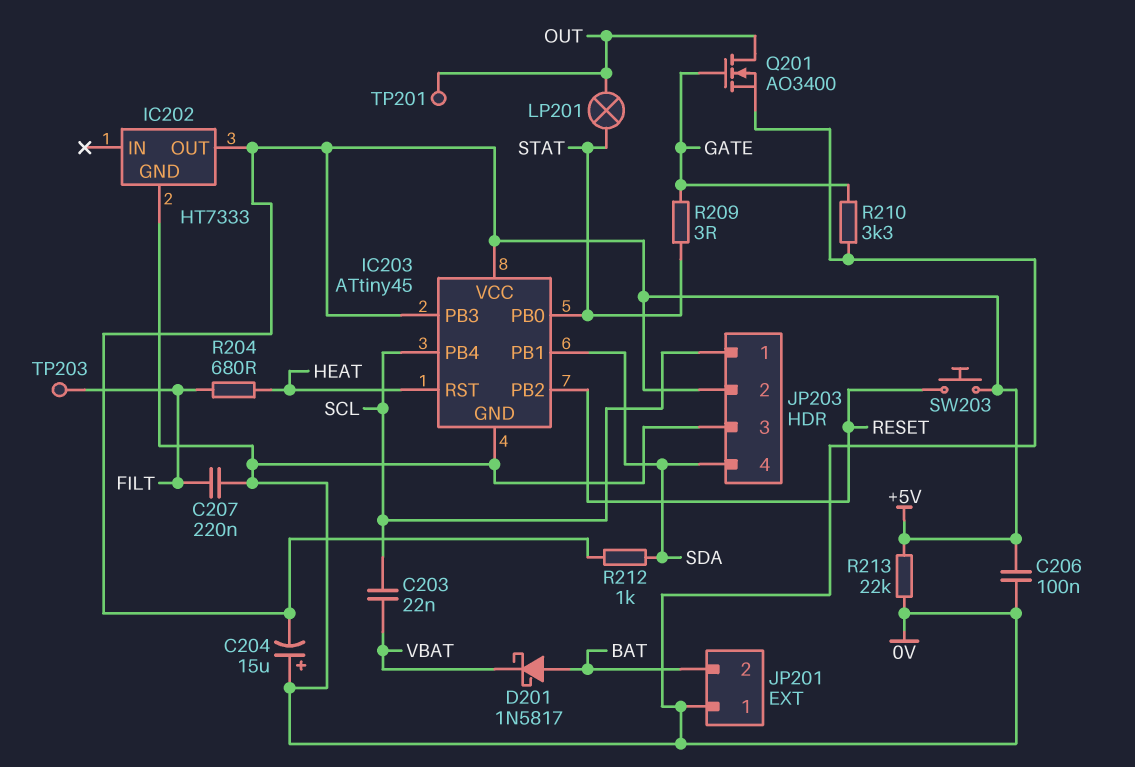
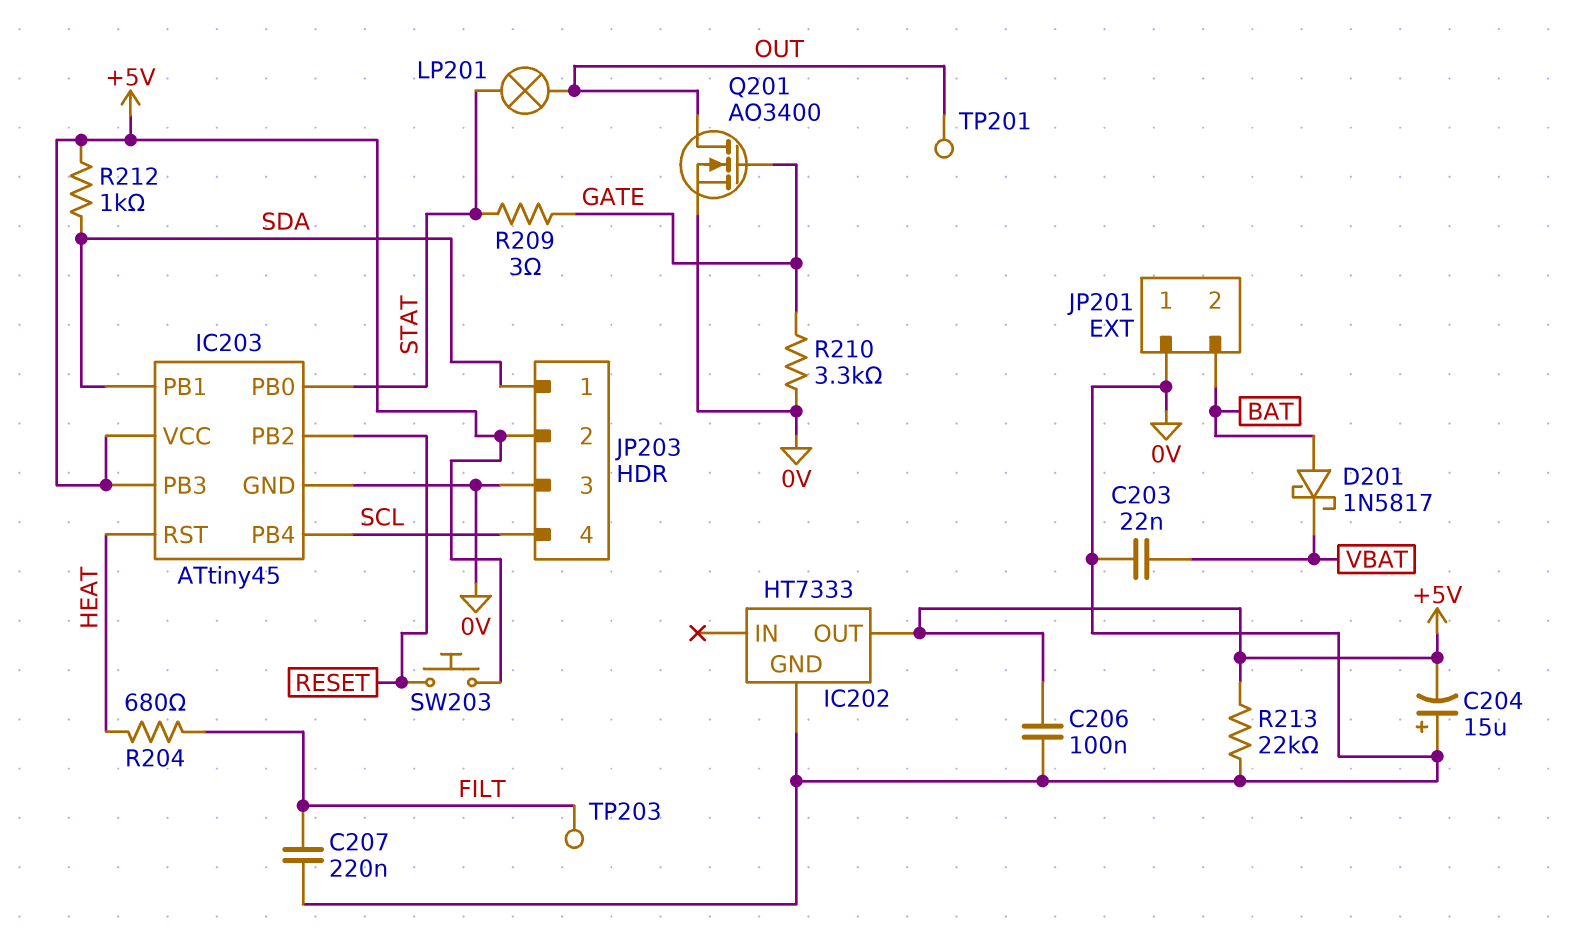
C203: 22nF (SCL, VBAT) -> 22nF (0V, VBAT)
JP203 pin 1: SCL -> SDA
JP203 pin 4: SDA -> SCL

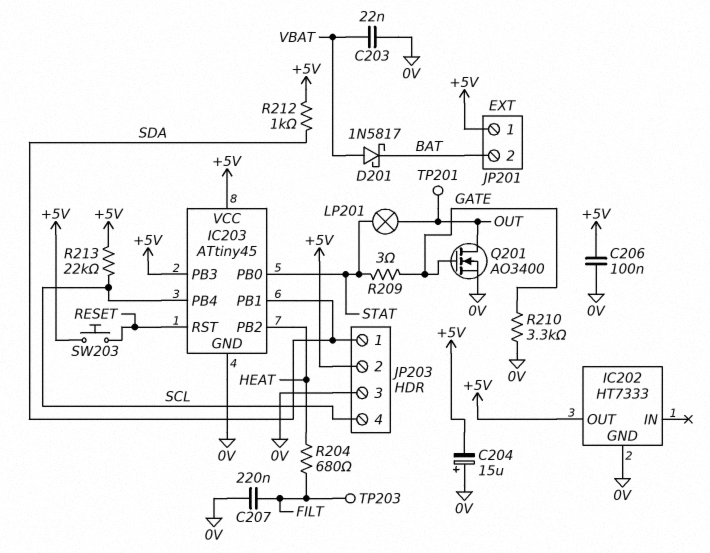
D201: schottky 1N5817 (A BAT, K VBAT) -> schottky 1N5817 (A VBAT, K BAT)
IC203 pin PB2: RESET -> HEAT
IC203 pin RST: HEAT -> RESET
JP201 pin 1: 0V -> +5V
R213: 22k (+5V, 0V) -> 22k (+5V, SCL)

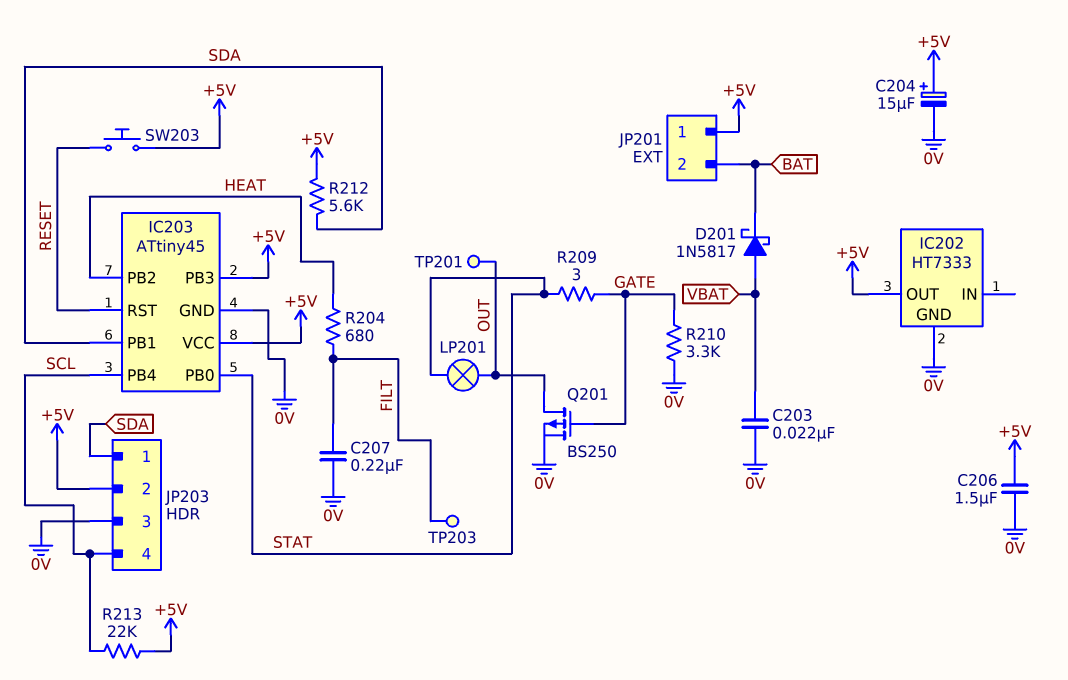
C204: 15uF (plus 0V, minus +5V) -> 15uF (plus +5V, minus 0V)
C206: 100nF (+5V, 0V) -> 1.5uF (+5V, 0V)
Q201: NMOS AO3400 (G GATE, D OUT, S 0V) -> PMOS BS250 (G GATE, D OUT, S 0V)
R212: 1k (+5V, SDA) -> 5.6k (+5V, SDA)

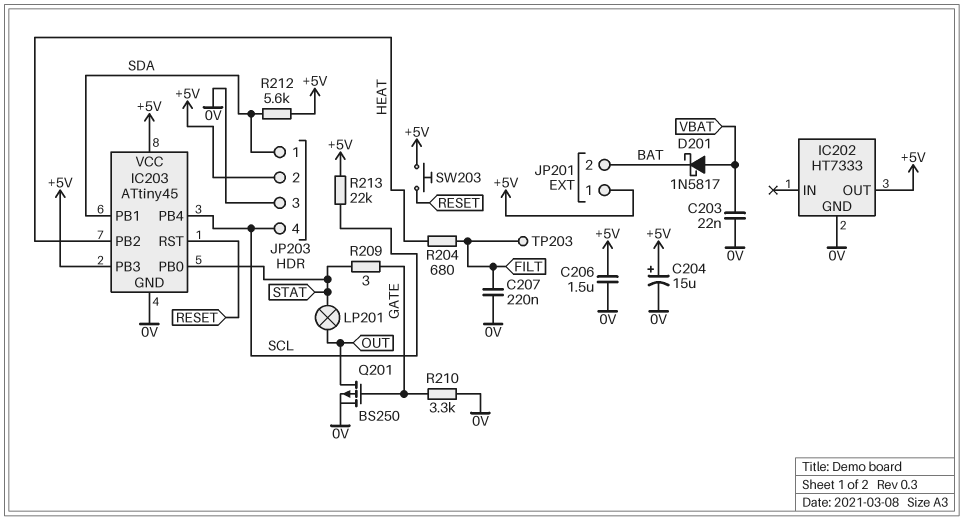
TP201: test point (OUT) -> none

